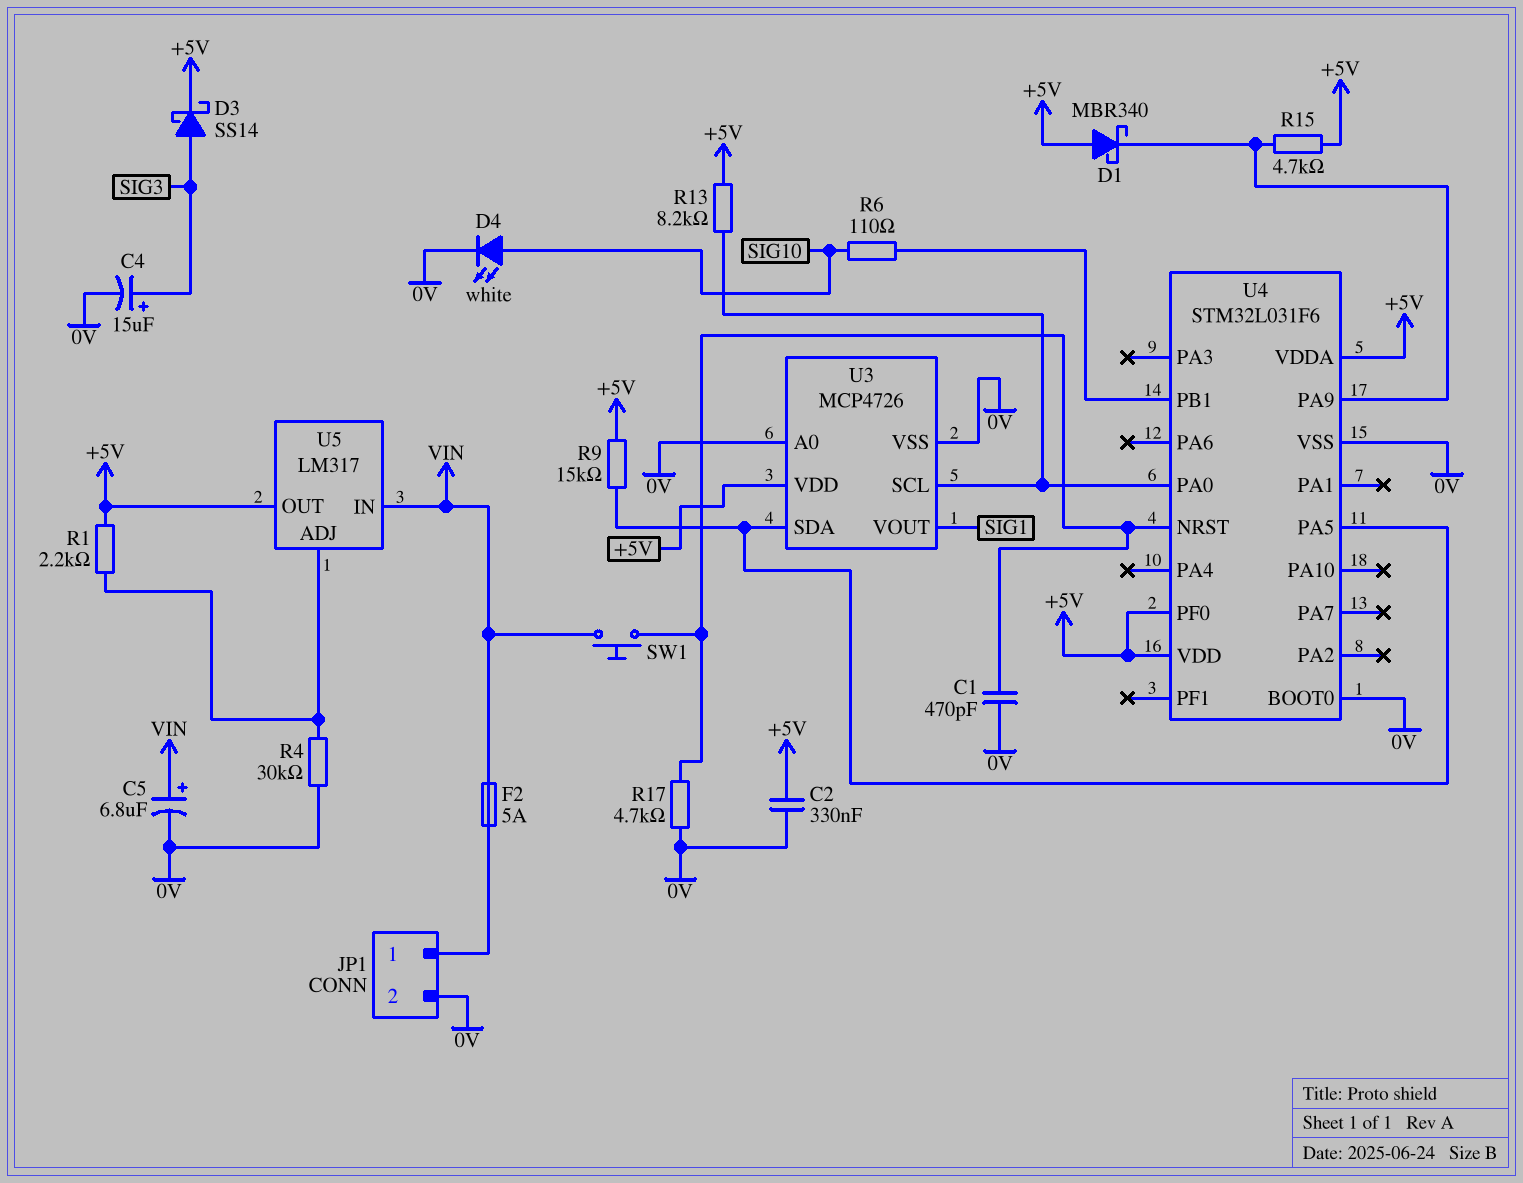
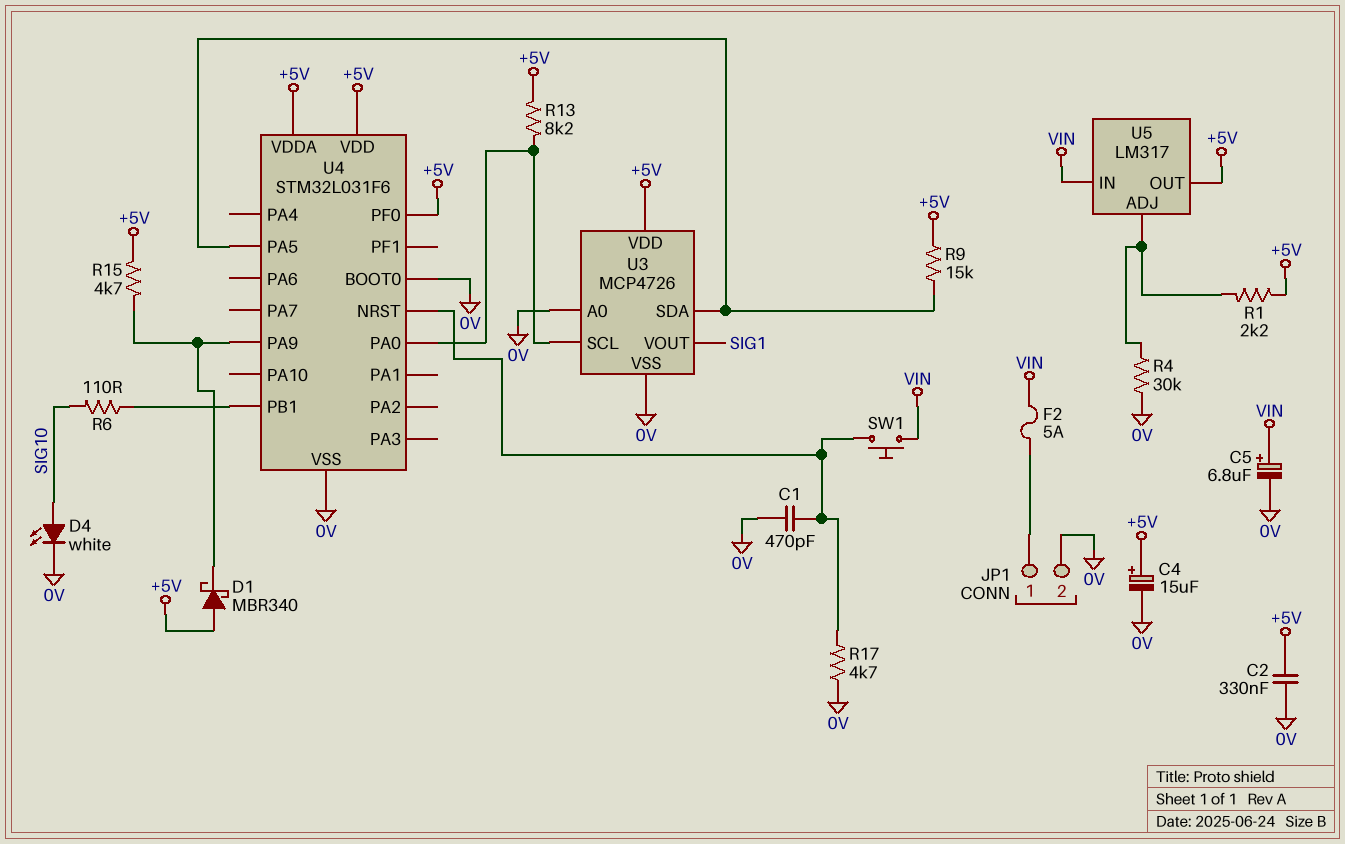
C4: 15uF (plus SIG3, minus 0V) -> 15uF (plus +5V, minus 0V)
D3: schottky SS14 (A SIG3, K +5V) -> none

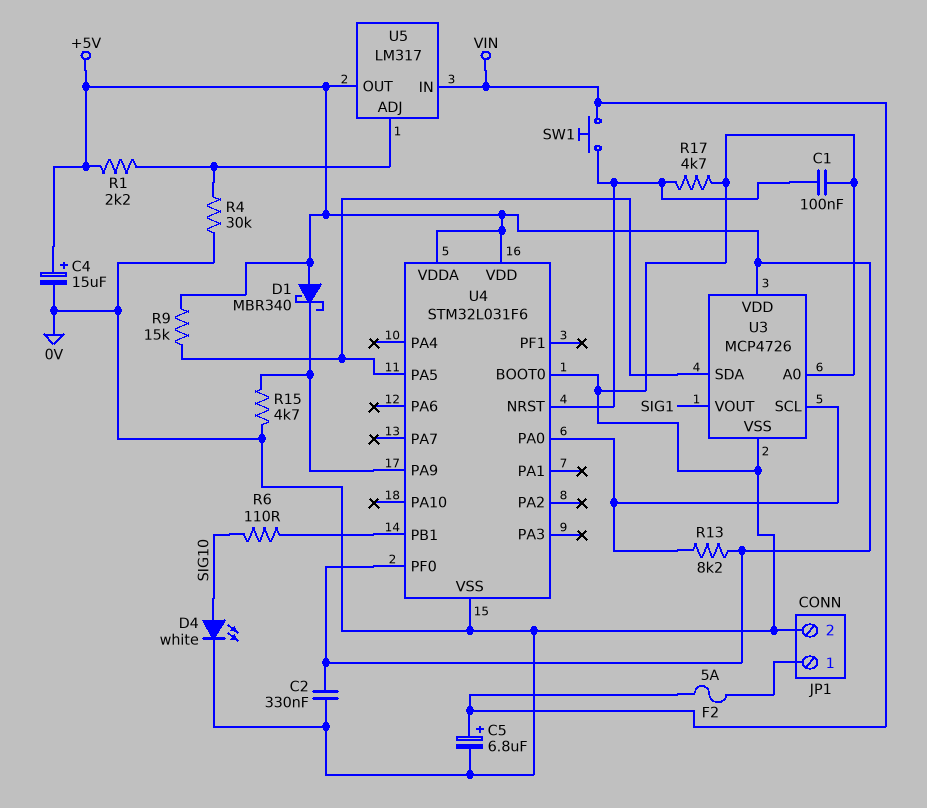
C1: 470pF (0V, U4/NRST) -> 100nF (0V, U4/NRST)
R15: 4.7k (+5V, U4/PA9) -> 4.7k (0V, U4/PA9)

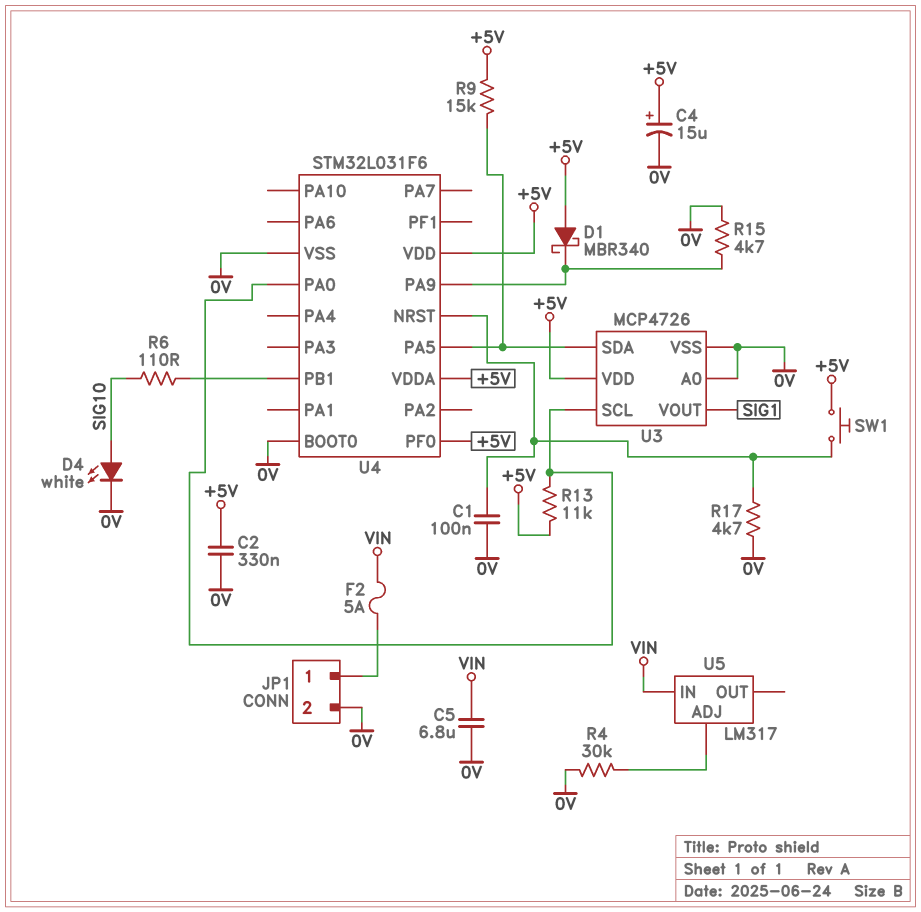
C5: 6.8uF (plus VIN, minus 0V) -> 6.8uF (0V, VIN)
R1: 2.2k (+5V, U5/ADJ) -> none
R13: 8.2k (+5V, U3/SCL) -> 11k (+5V, U3/SCL)
SW1: button (U4/NRST, VIN) -> button (+5V, U4/NRST)
U5 pin OUT: +5V -> none

